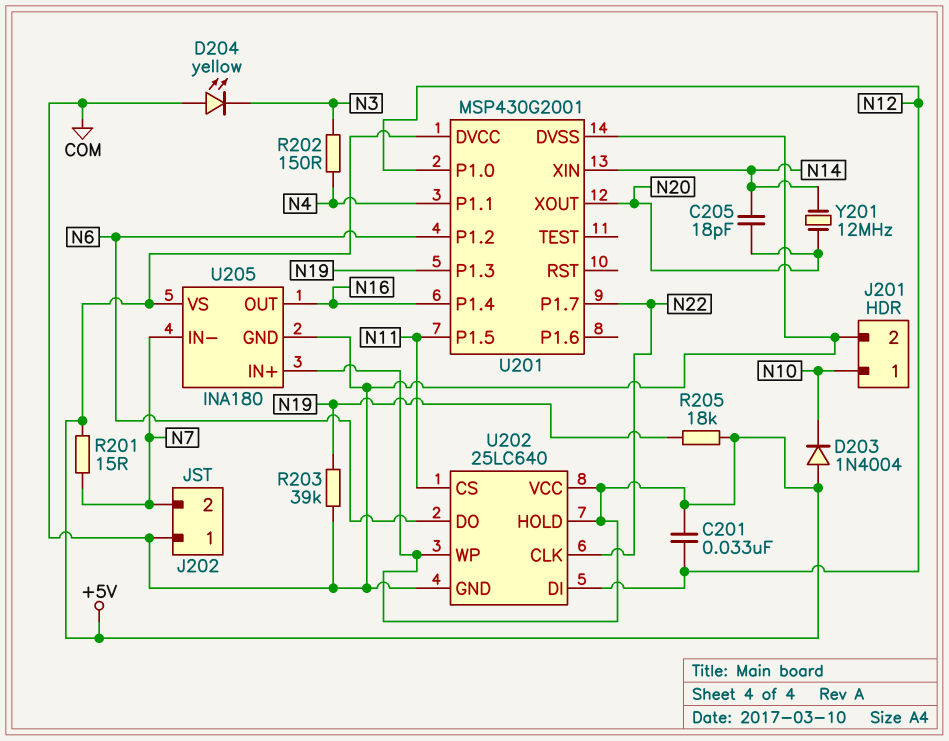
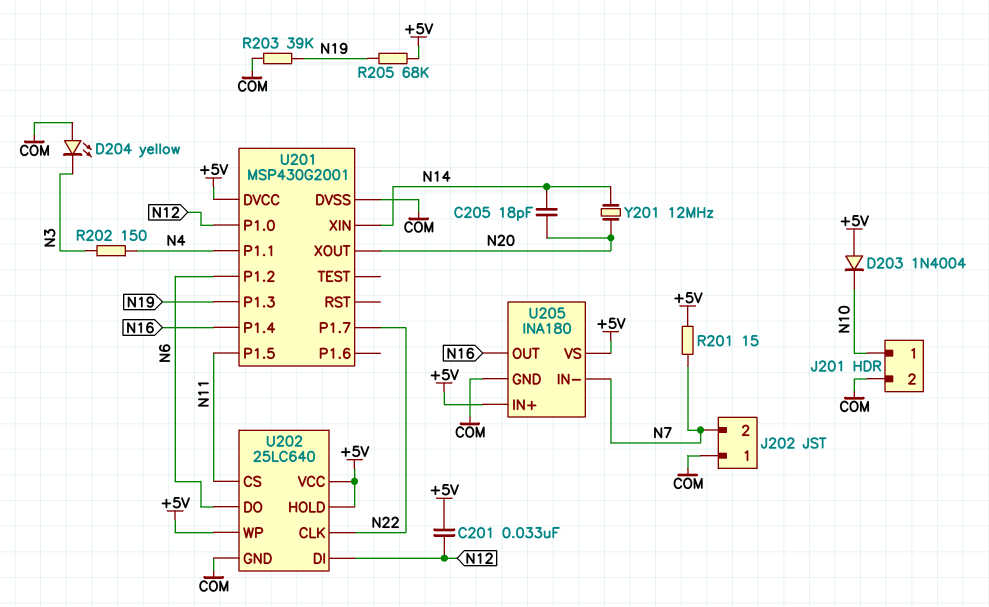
R205: 18k (+5V, N19) -> 68k (+5V, N19)

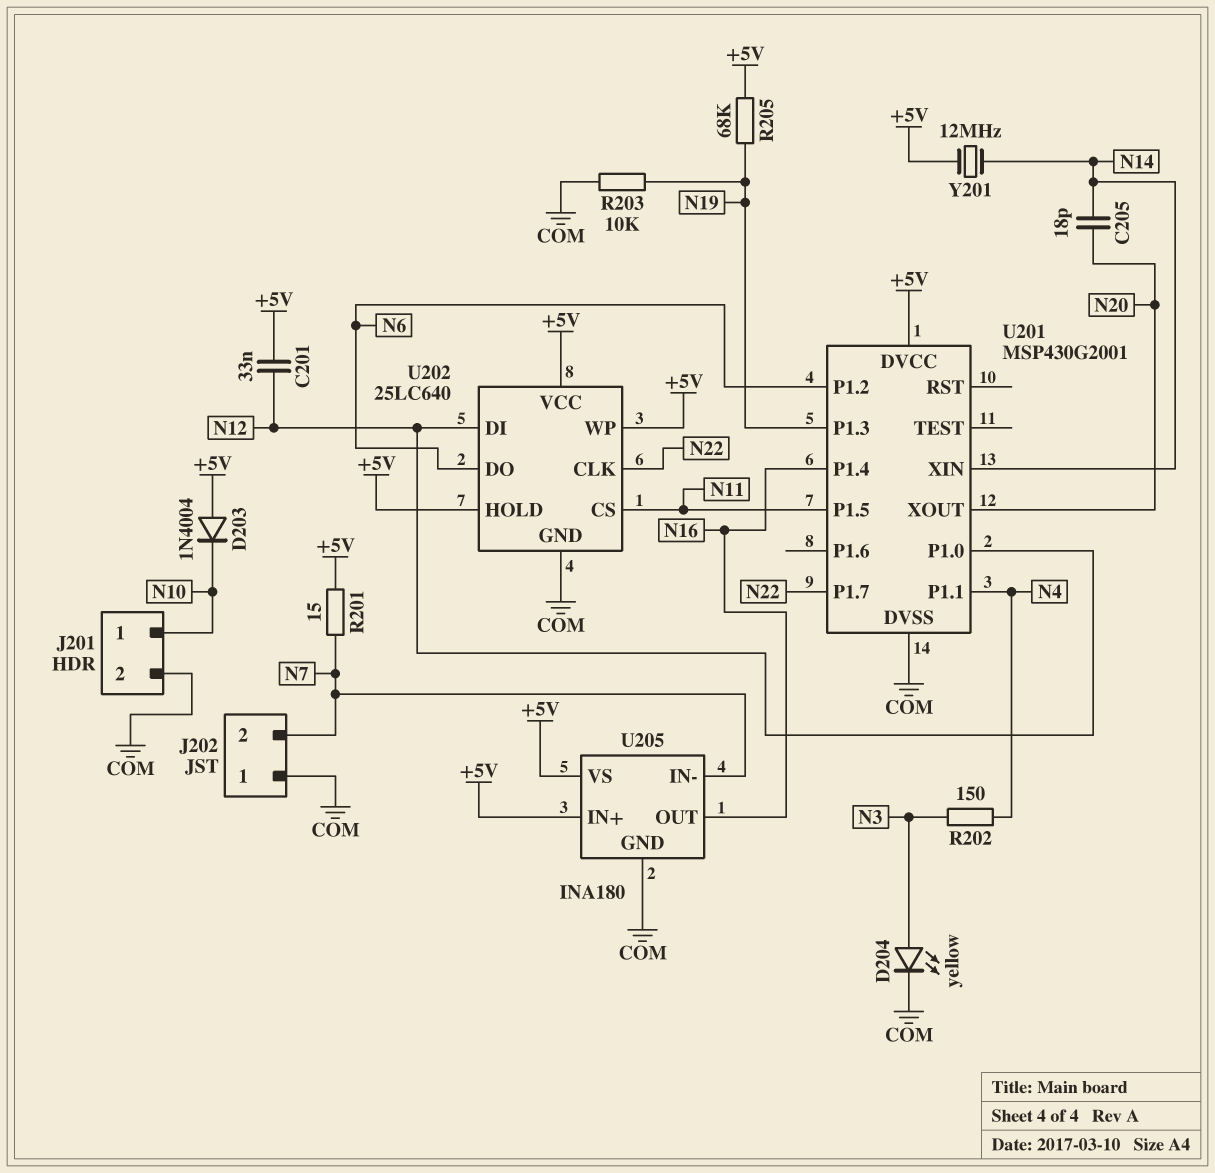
D204: LED yellow (A COM, K N3) -> LED yellow (A N3, K COM)
R203: 39k (COM, N19) -> 10k (COM, N19)
Y201: 12MHz (N14, N20) -> 12MHz (+5V, N14)

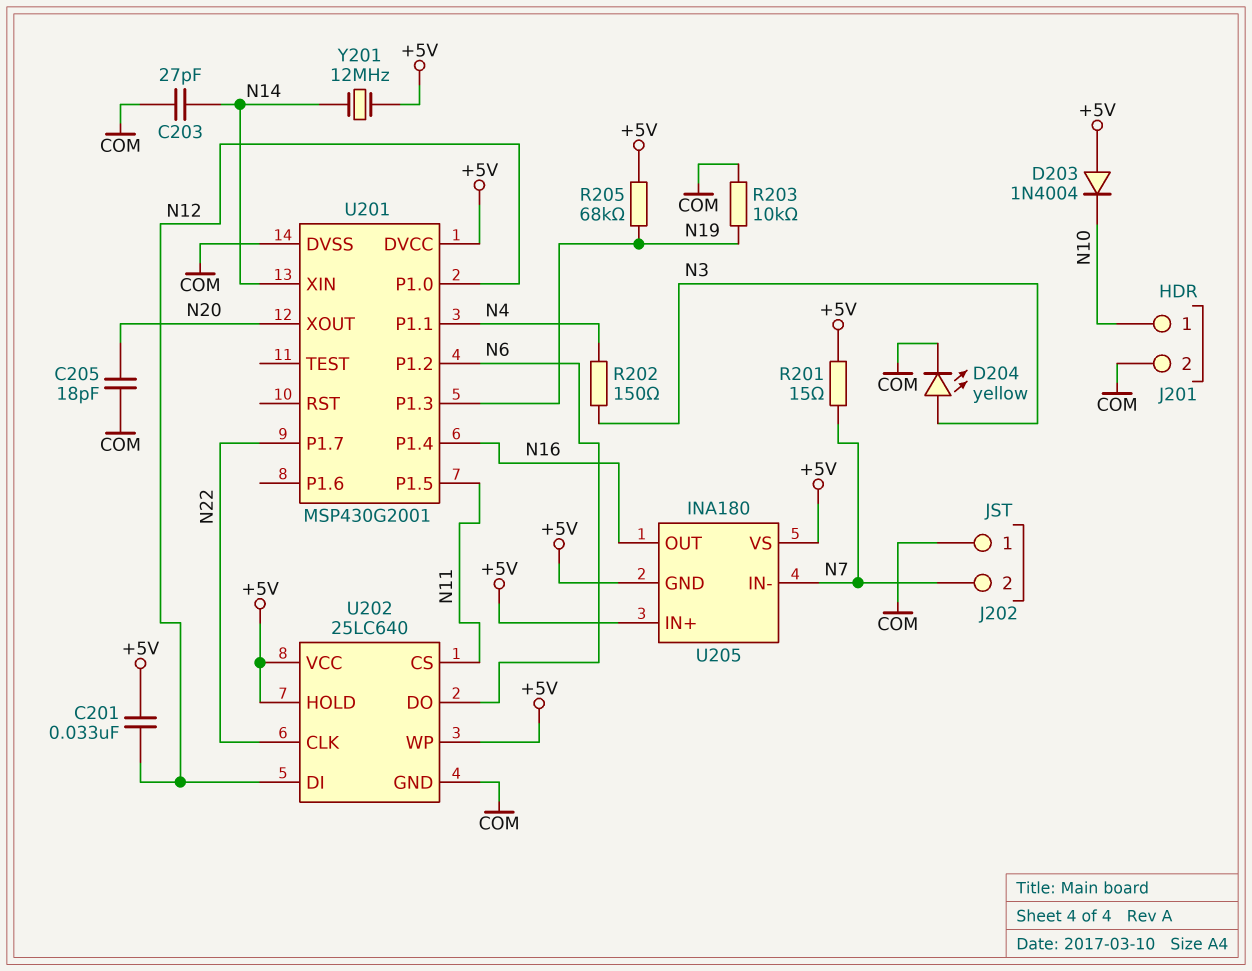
C203: none -> 27pF (COM, N14)
C205: 18pF (N14, N20) -> 18pF (COM, N20)
U205 pin GND: COM -> +5V

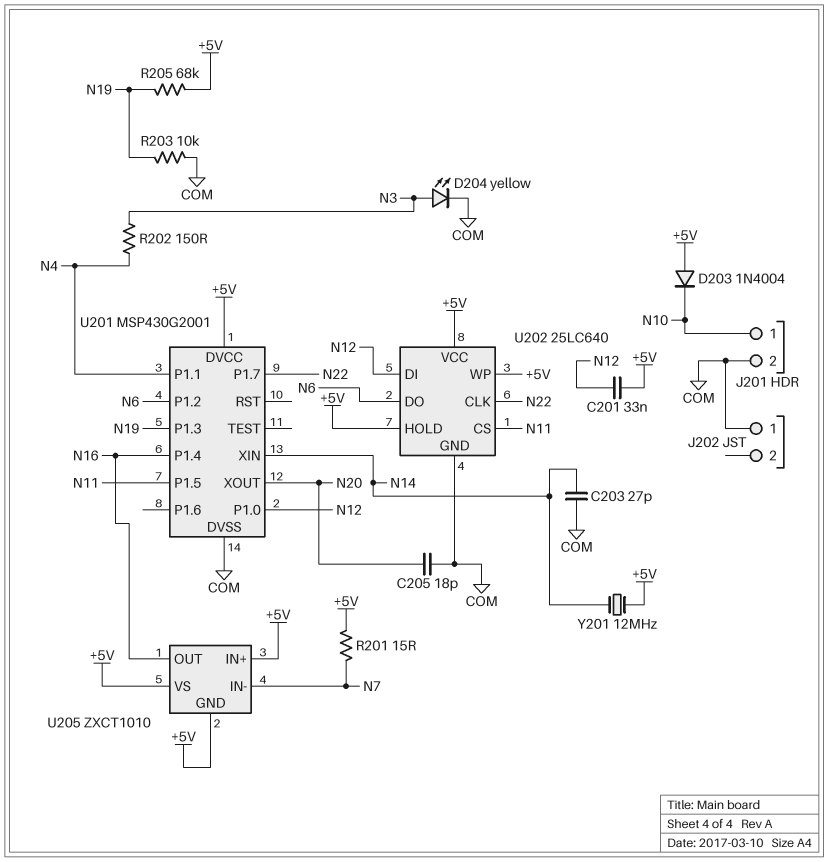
J202 pin 2: N7 -> none
U205: INA180 -> ZXCT1010

